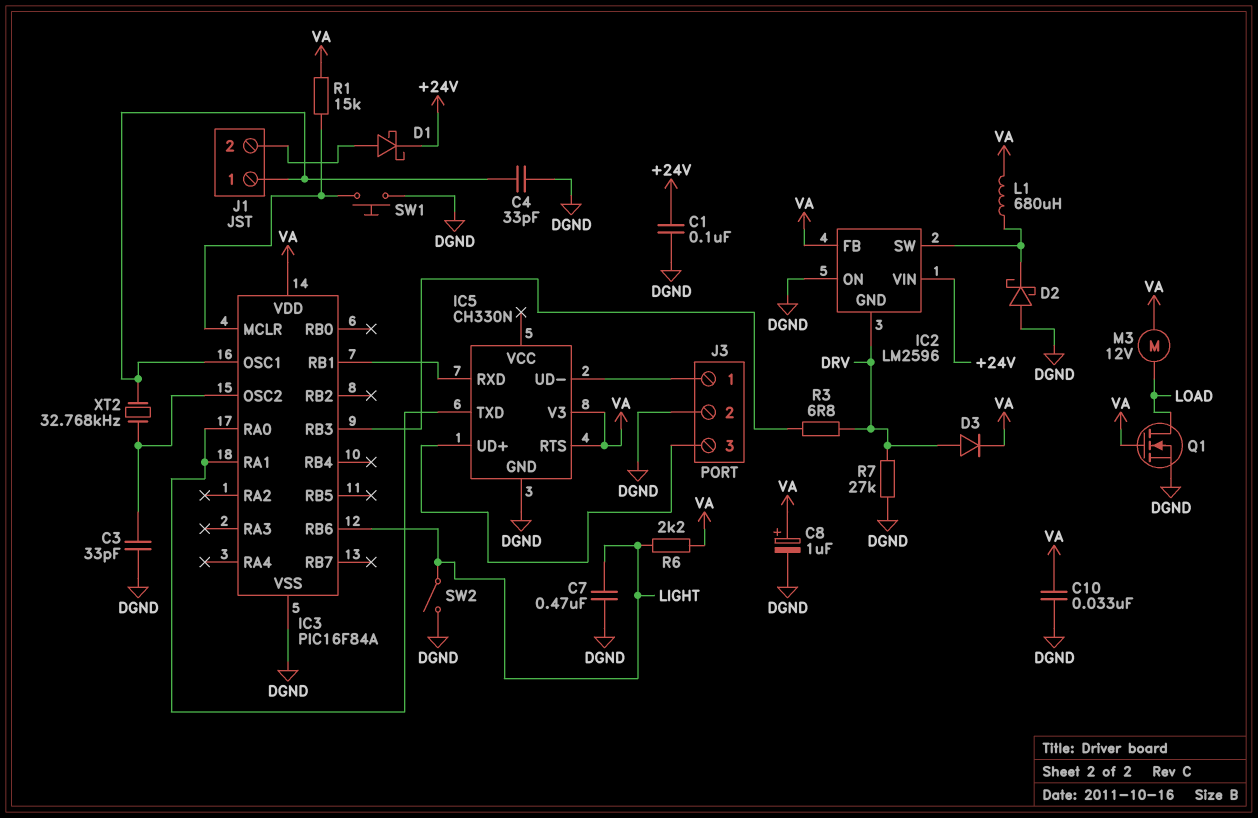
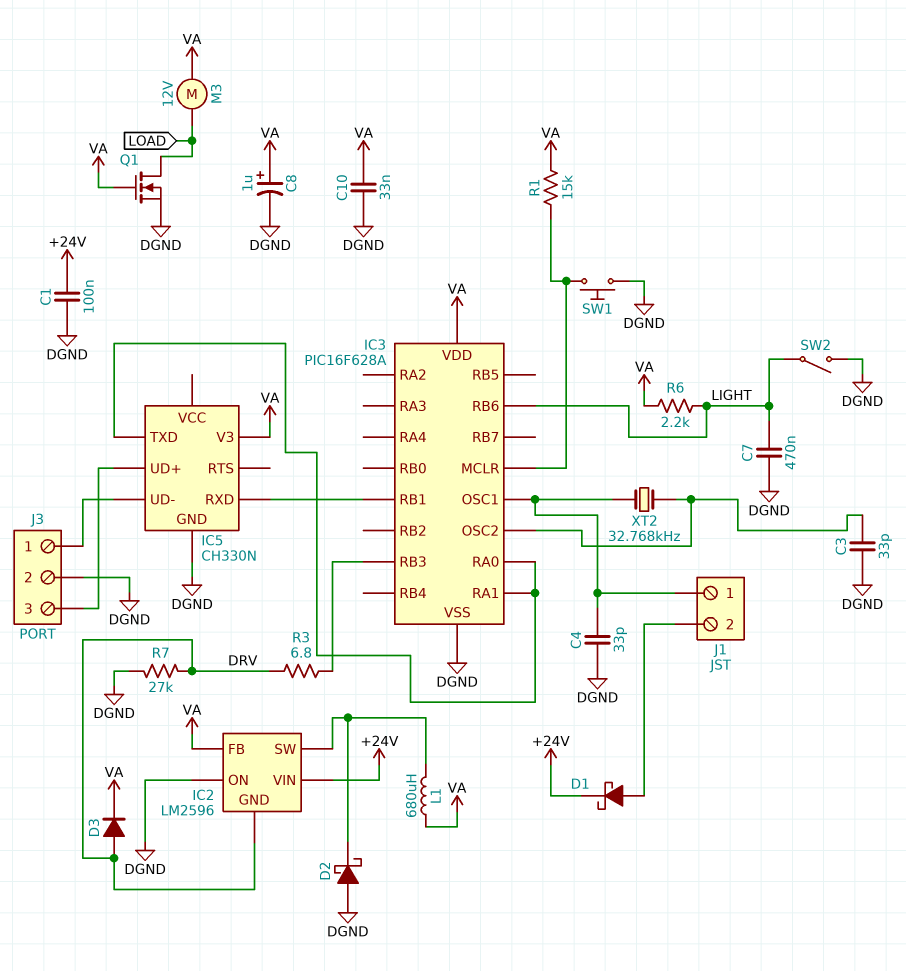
IC3: PIC16F84A -> PIC16F628A
IC5 pin RTS: VA -> none

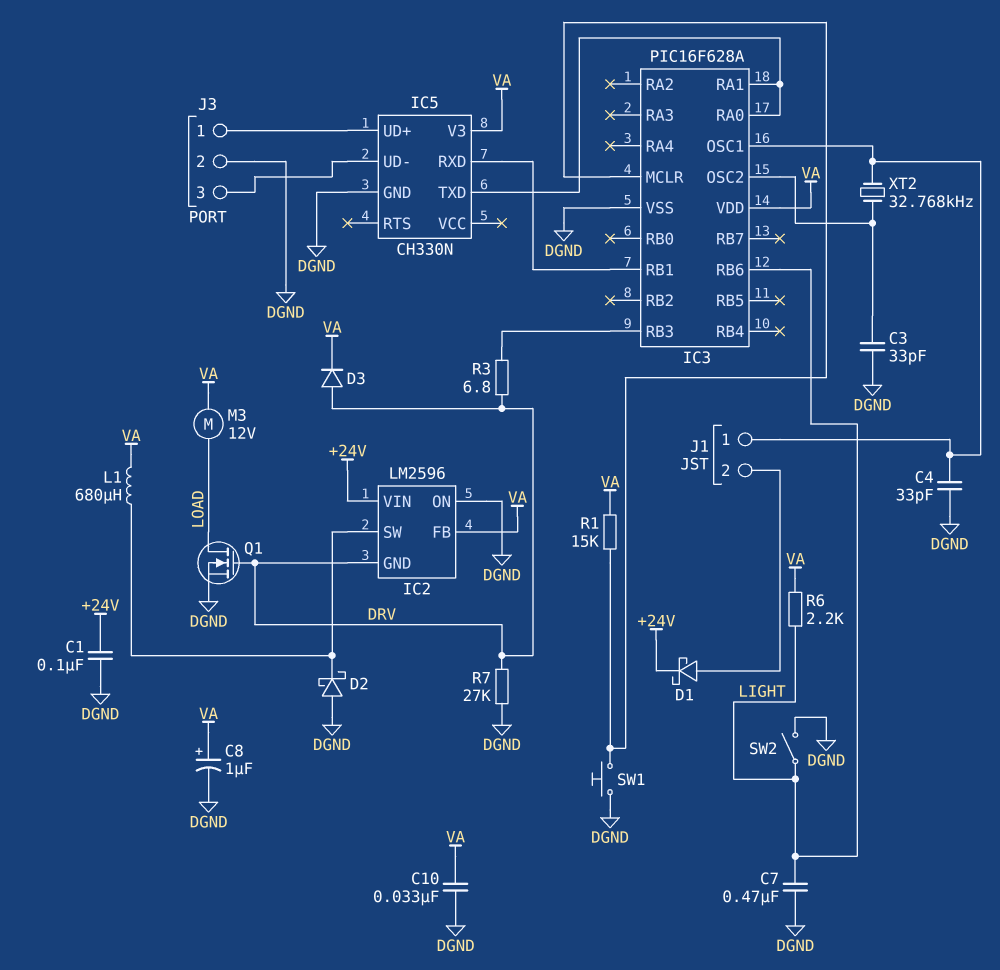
J3 pin 1: IC5/UD- -> IC5/UD+
J3 pin 3: IC5/UD+ -> IC5/UD-
Q1: NMOS (G VA, D LOAD, S DGND) -> NMOS (G DRV, D LOAD, S DGND)

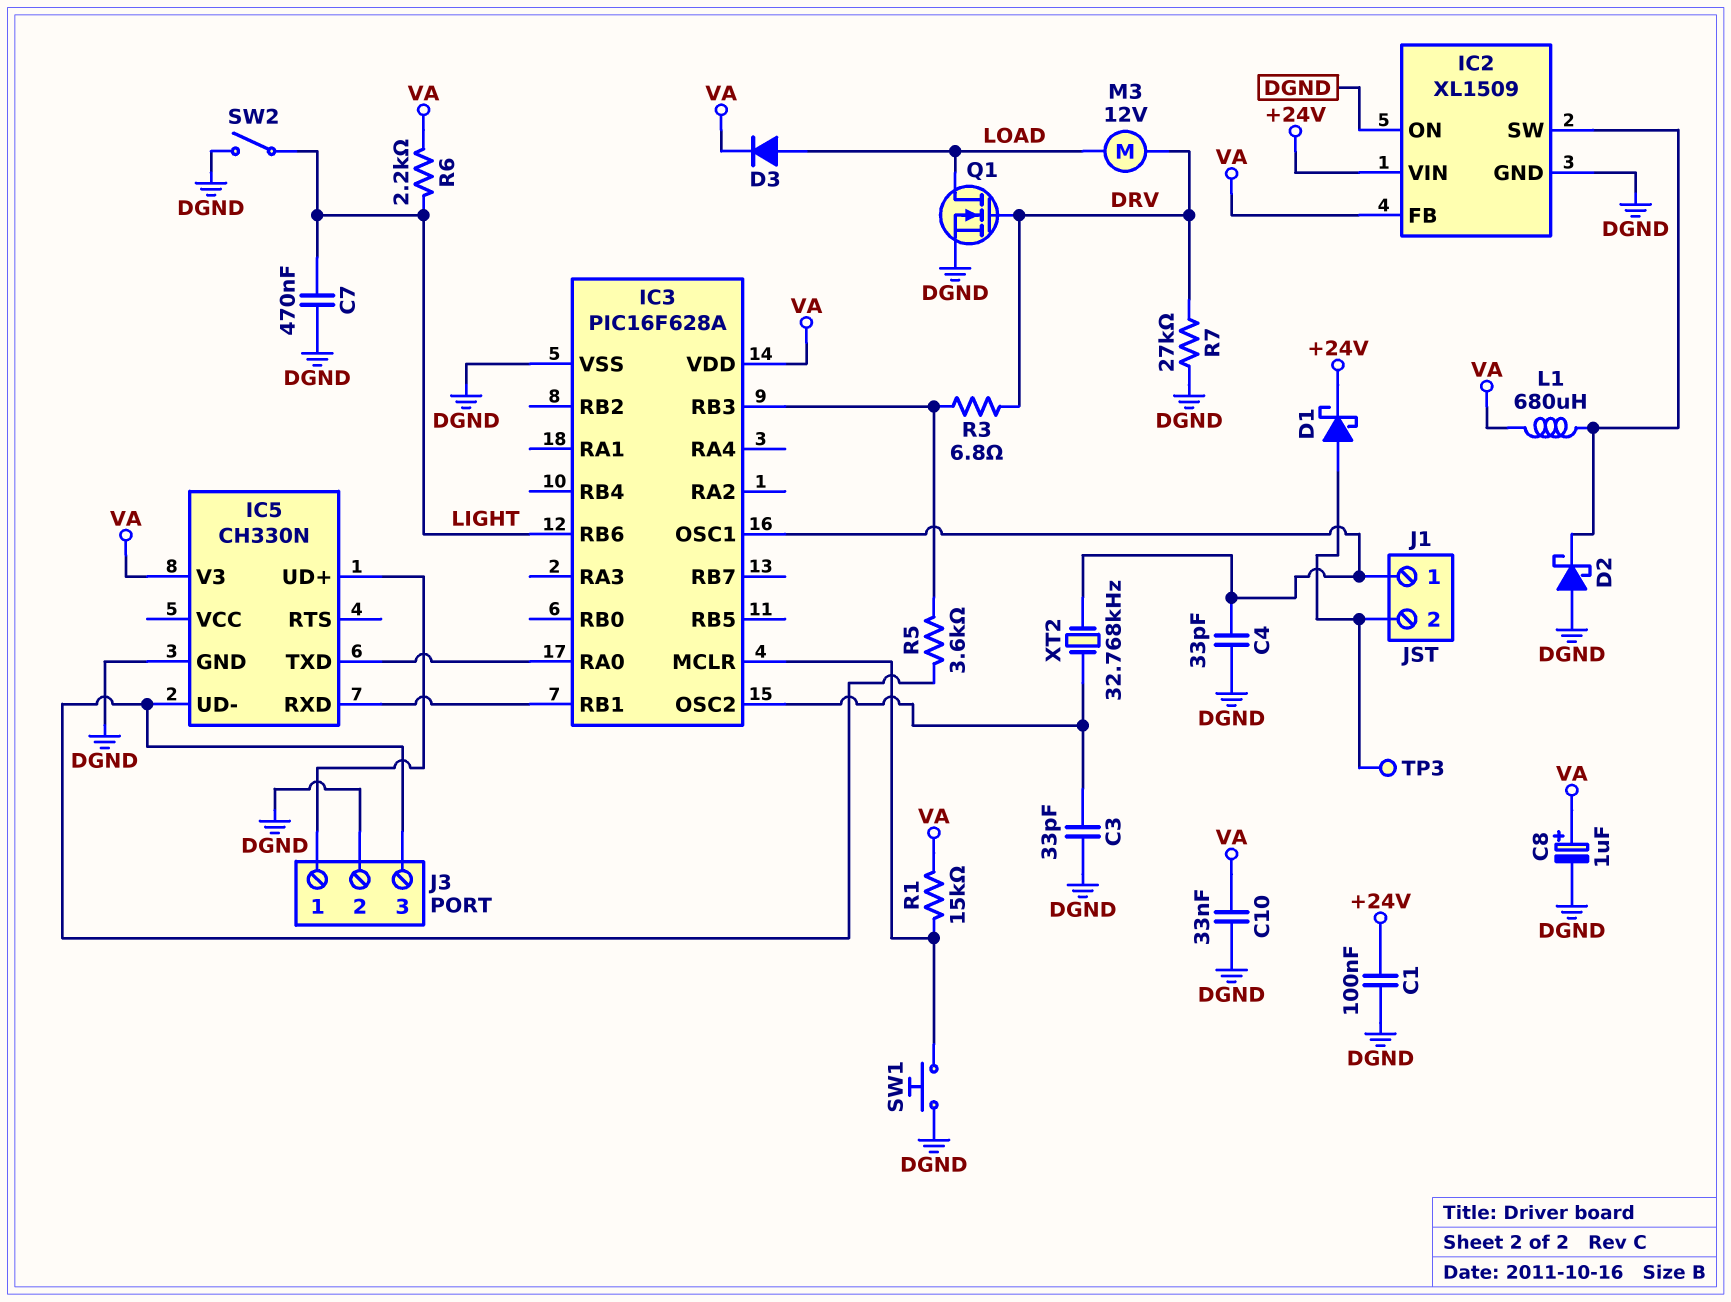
D3: diode (A DRV, K VA) -> diode (A LOAD, K VA)
IC2: LM2596 -> XL1509
IC2 pin GND: DRV -> DGND
IC3 pin RA1: IC3/RA0 -> none
M3: motor 12V (LOAD, VA) -> motor 12V (DRV, LOAD)
R5: none -> 3.6k (IC3/RB3, IC5/UD-)
TP3: none -> test point (J1/2)

